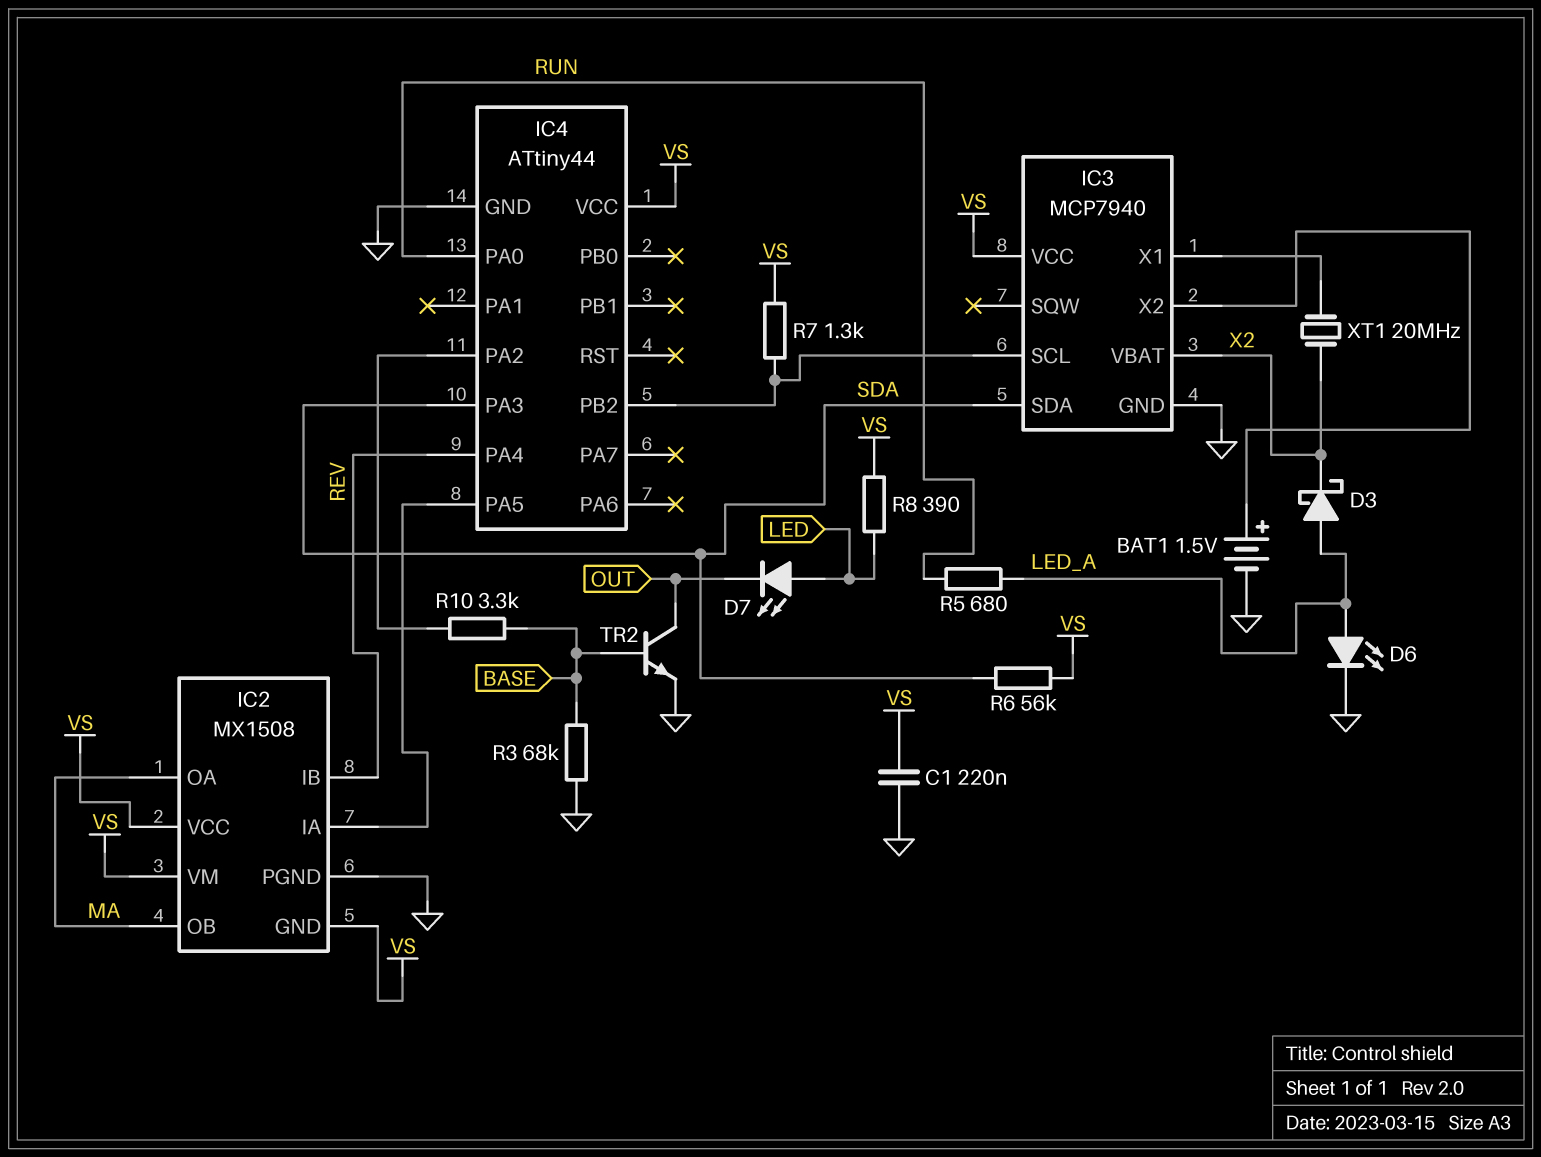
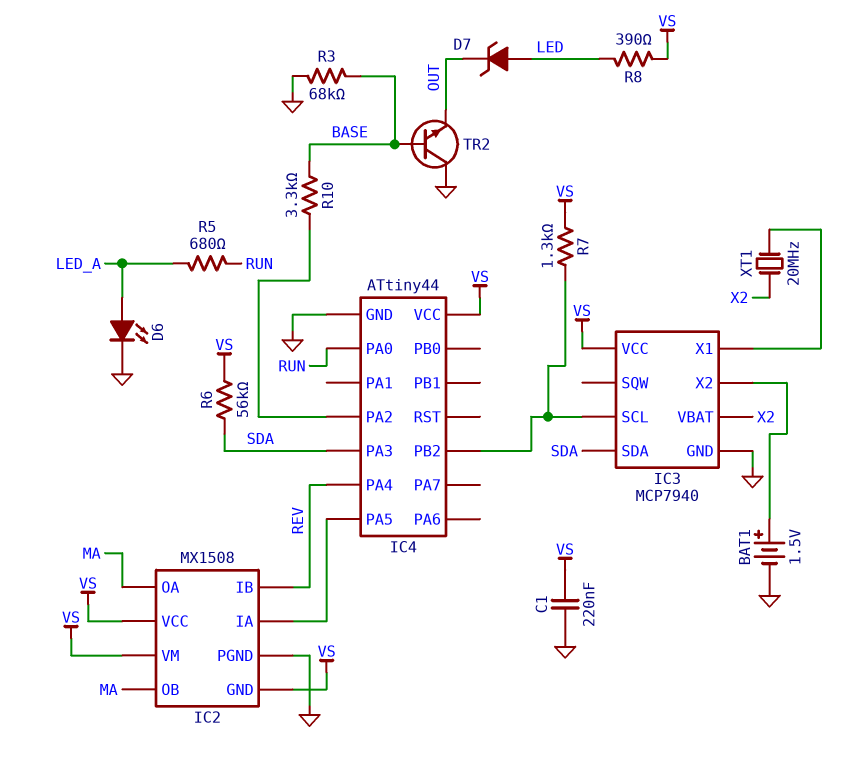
D3: schottky (A LED_A, K X2) -> none
D7: LED (A LED, K OUT) -> zener (A LED, K OUT)
TR2: NPN (B BASE, C OUT, E GND) -> NPN (B BASE, C GND, E OUT)

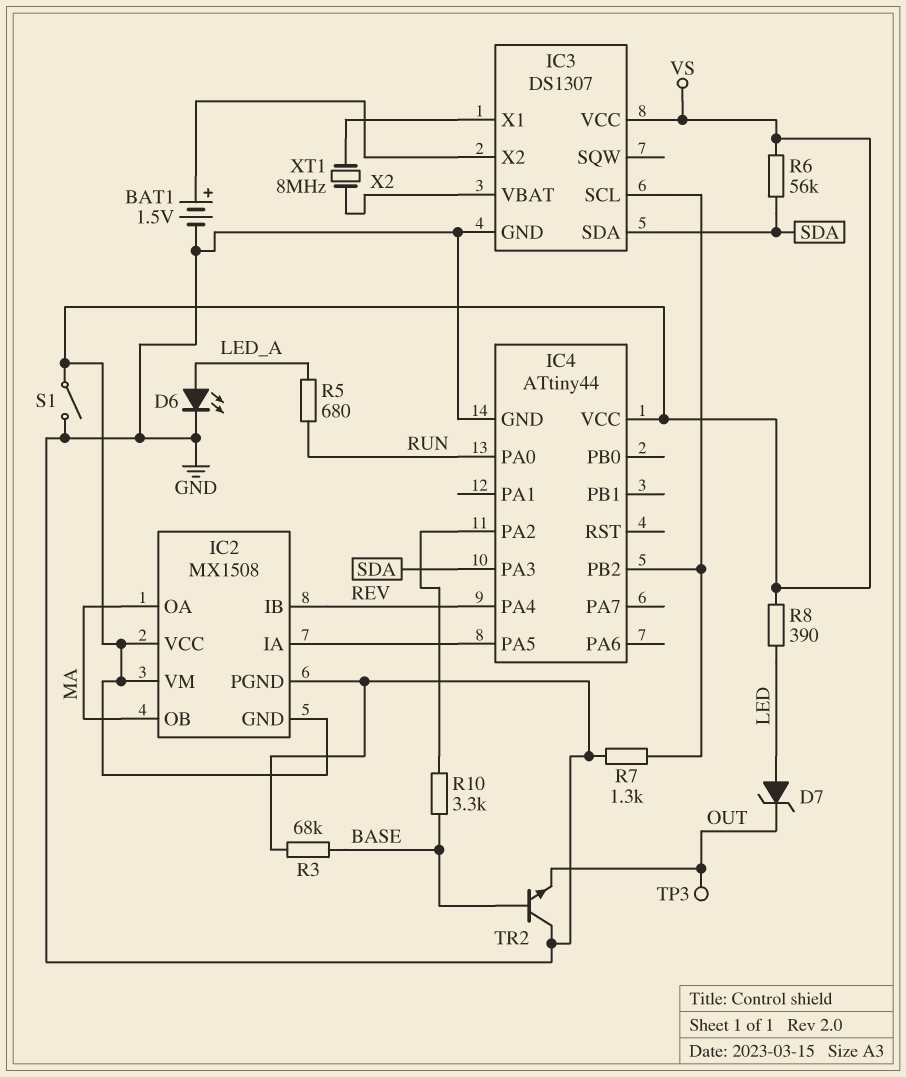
C1: 220nF (GND, VS) -> none
IC3: MCP7940 -> DS1307
R7: 1.3k (IC3/SCL, VS) -> 1.3k (GND, IC3/SCL)
S1: none -> switch (GND, VS)
TP3: none -> test point (OUT)
XT1: 20MHz (IC3/X1, X2) -> 8MHz (IC3/X1, X2)

